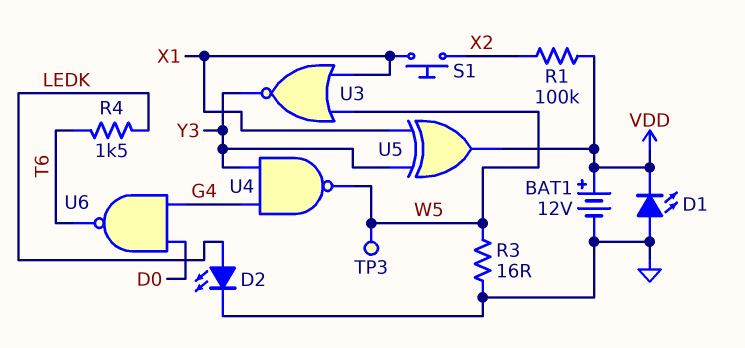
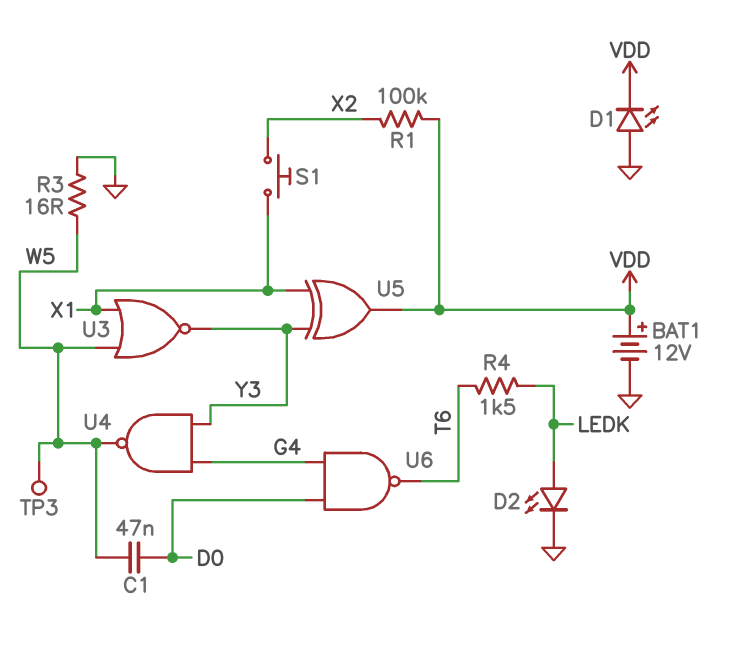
C1: none -> 47nF (D0, W5)

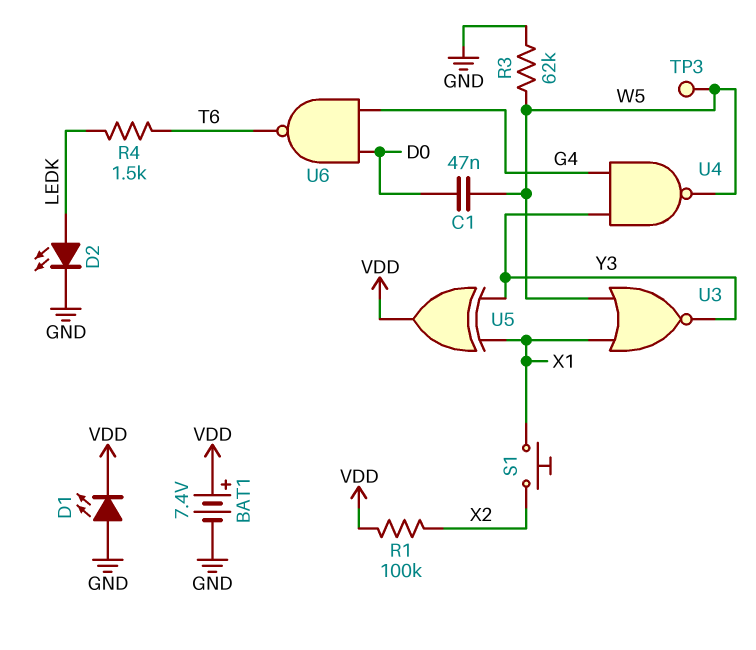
BAT1: 12V (plus VDD, minus GND) -> 7.4V (plus VDD, minus GND)
R3: 16 (GND, W5) -> 62k (GND, W5)

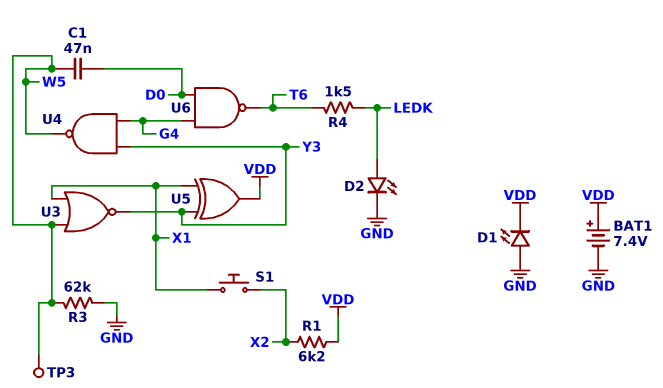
R1: 100k (VDD, X2) -> 6.2k (VDD, X2)

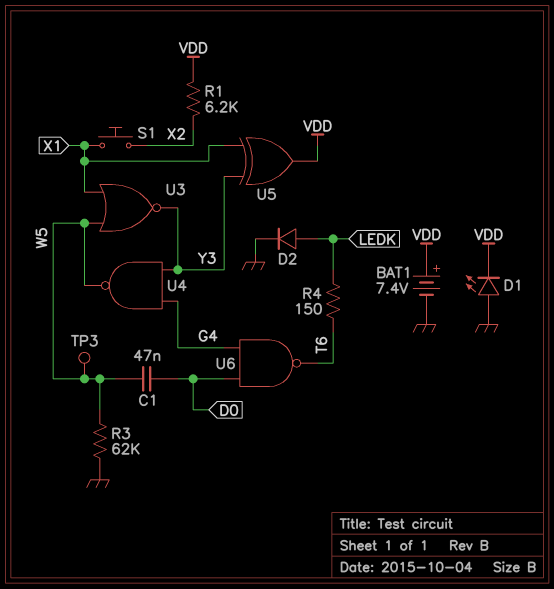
D2: LED (A LEDK, K GND) -> diode (A LEDK, K GND)
R4: 1.5k (LEDK, T6) -> 150 (LEDK, T6)

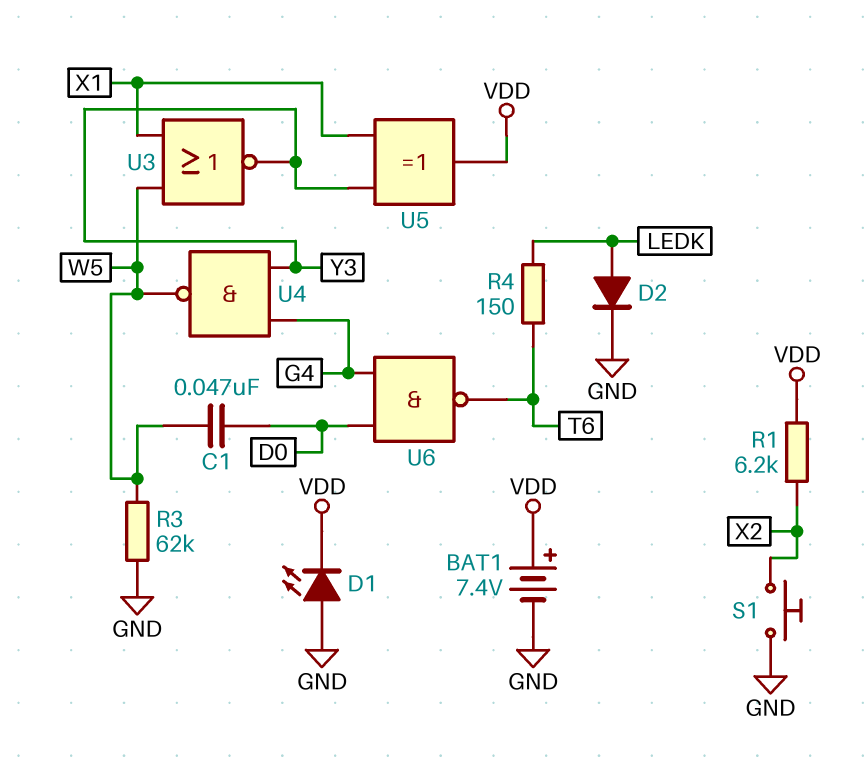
S1: button (X1, X2) -> button (GND, X2)
TP3: test point (W5) -> none

